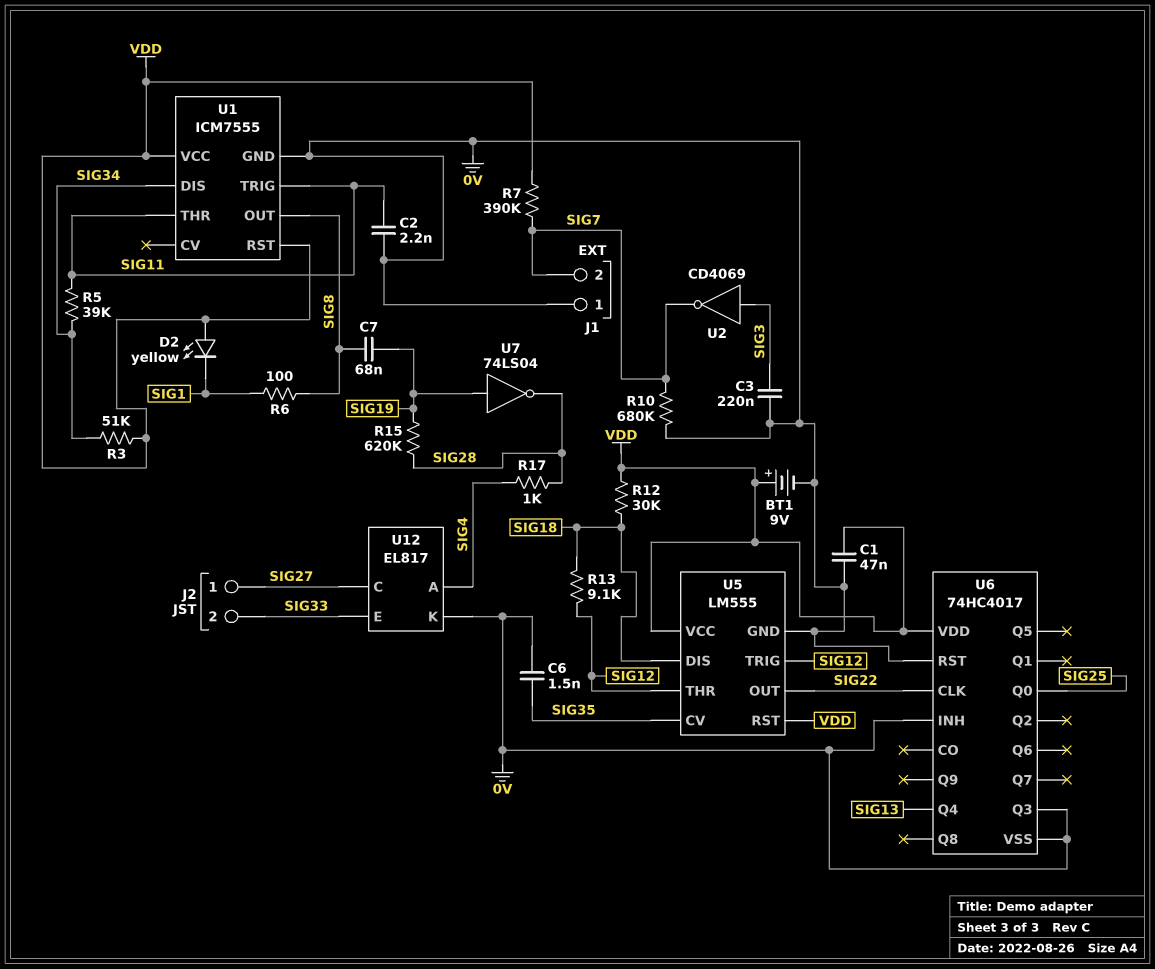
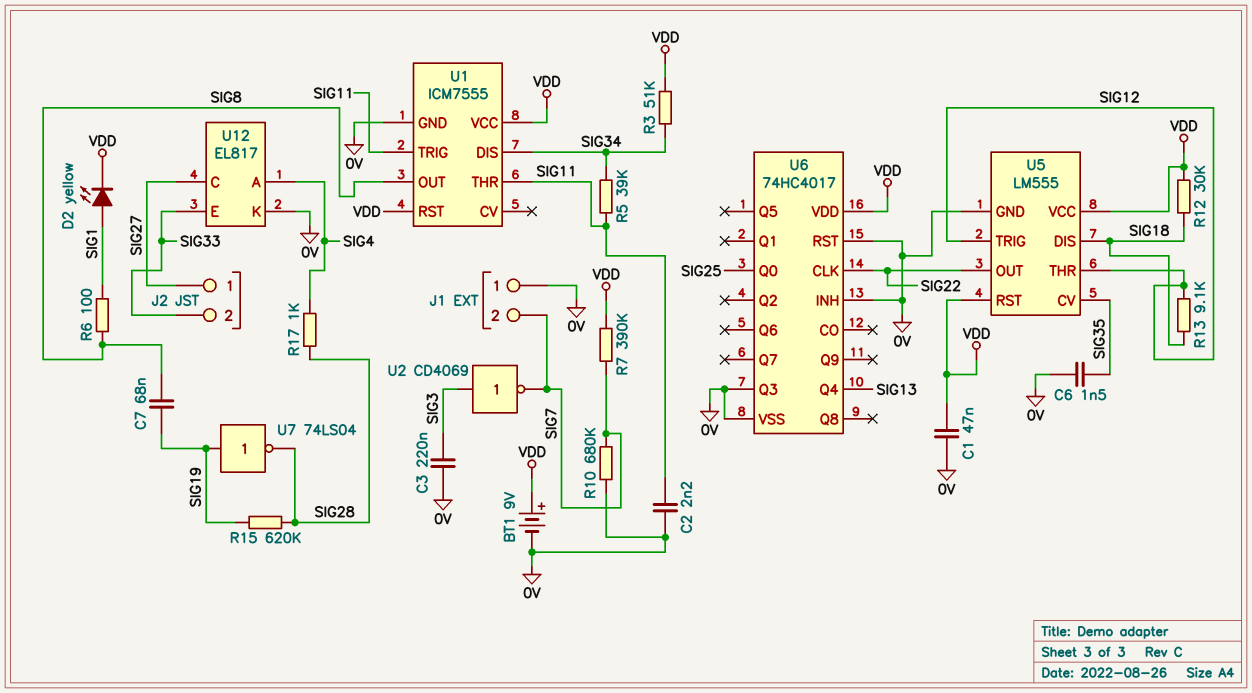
D2: LED yellow (A VDD, K SIG1) -> LED yellow (A SIG1, K VDD)

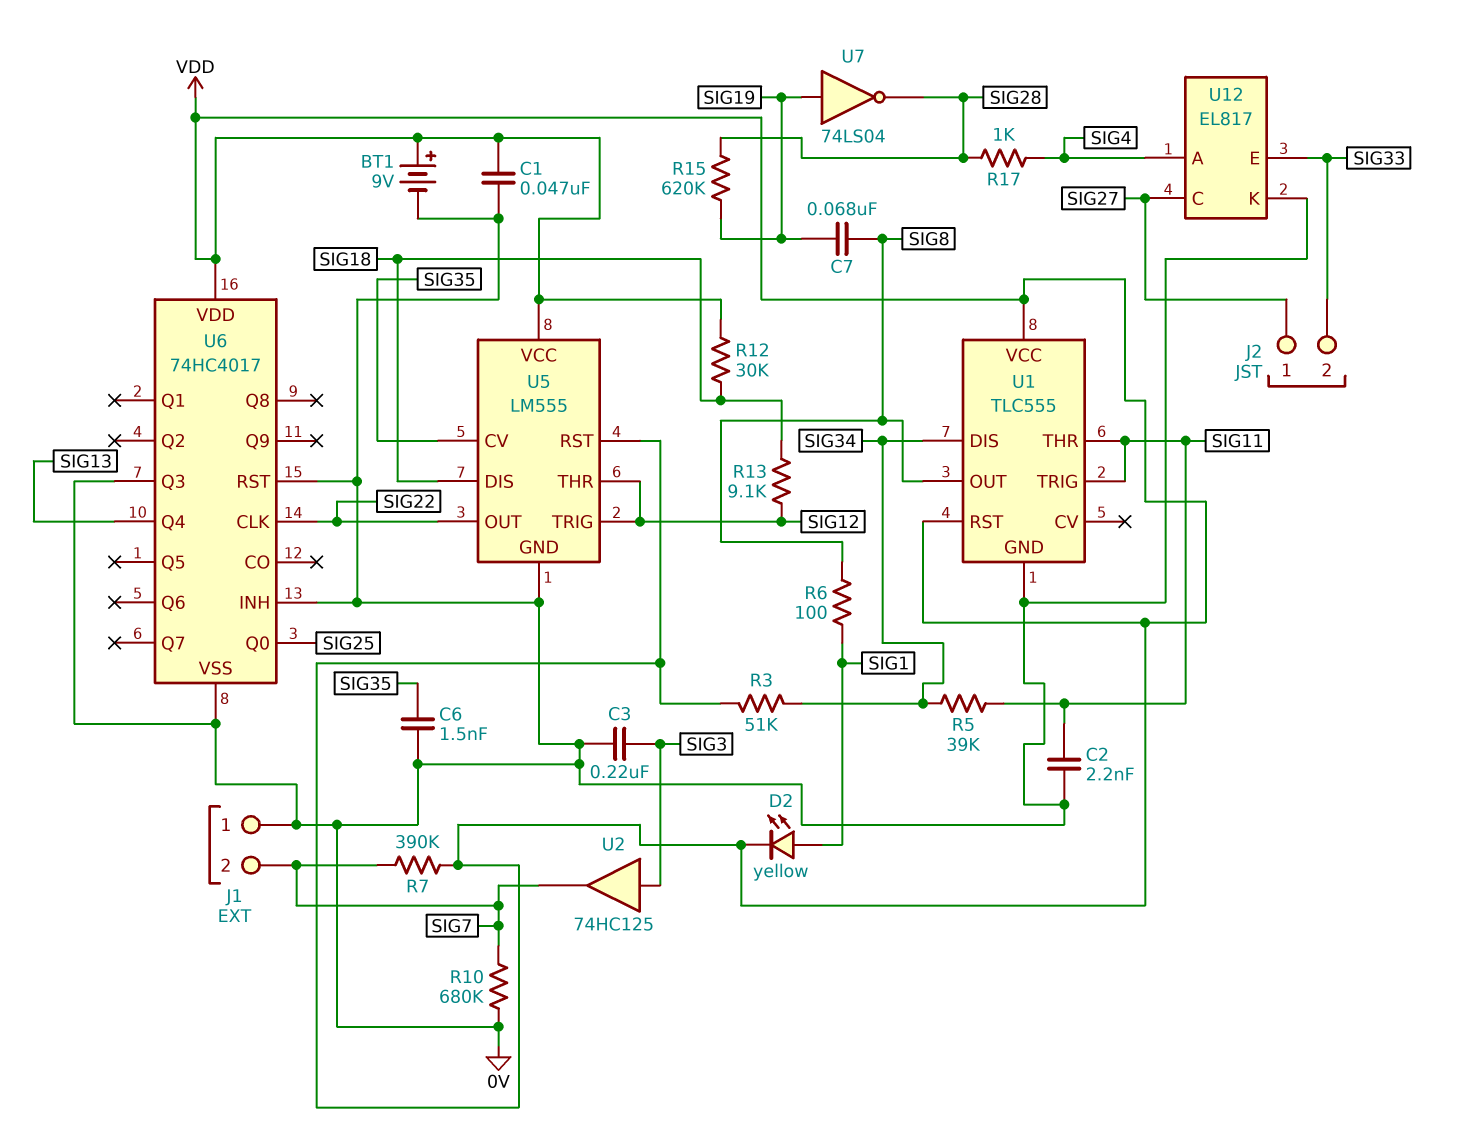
U1: ICM7555 -> TLC555
U2: NOT CD4069 (in SIG3, out SIG7) -> buffer 74HC125 (in SIG3, out SIG7)

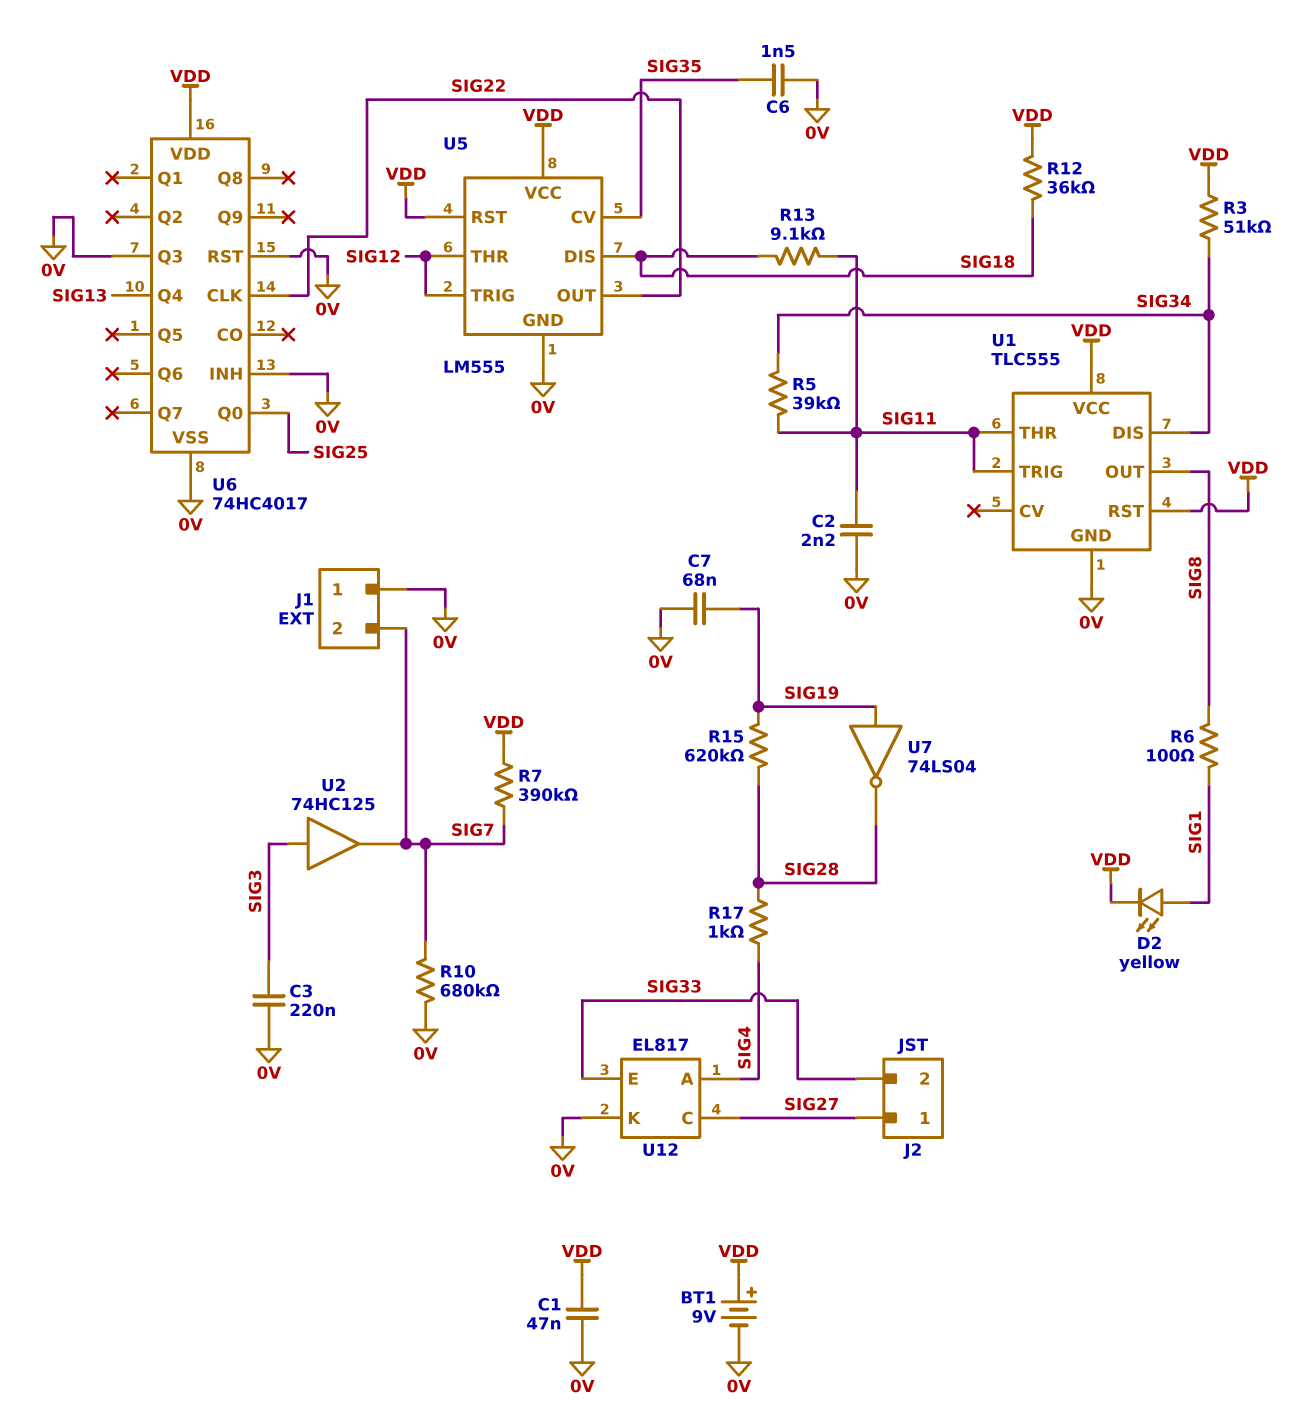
C7: 68nF (SIG8, SIG19) -> 68nF (0V, SIG19)
R12: 30k (SIG18, VDD) -> 36k (SIG18, VDD)
R13: 9.1k (SIG12, SIG18) -> 9.1k (SIG11, SIG18)

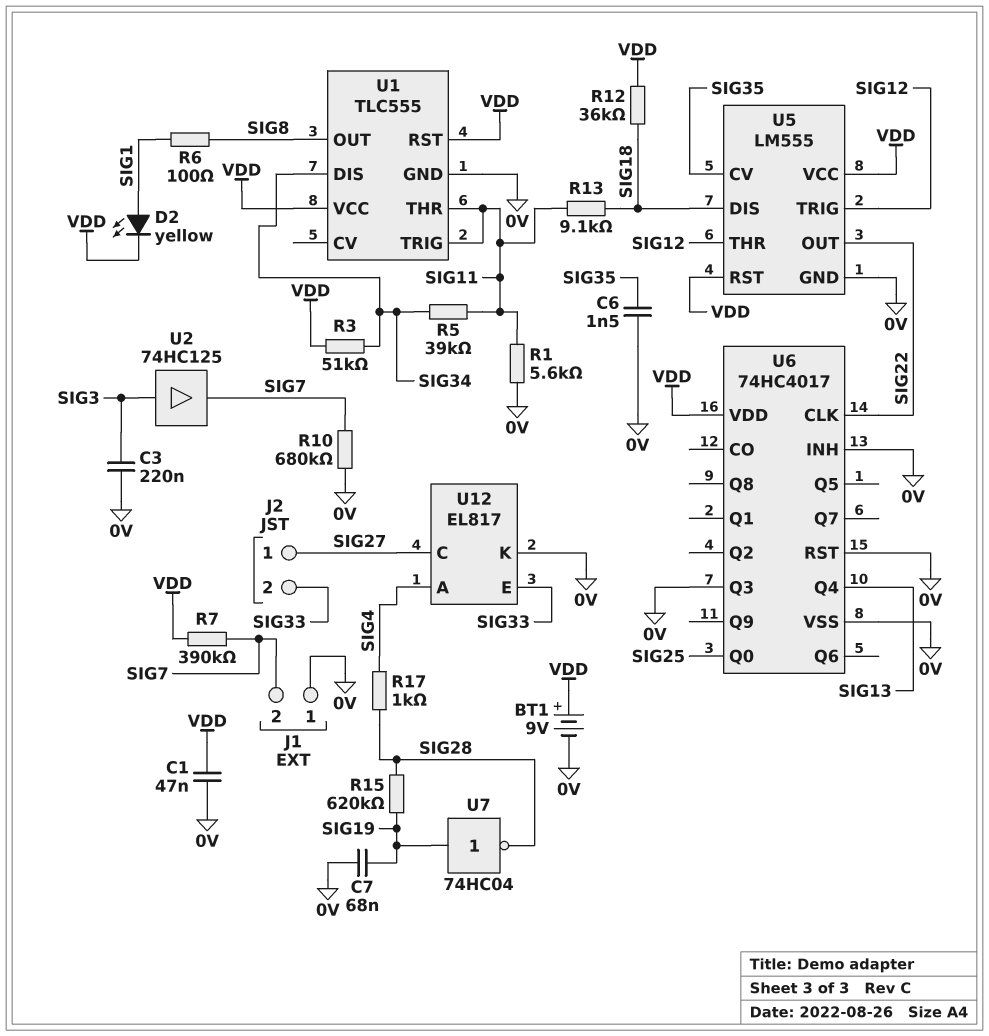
C2: 2.2nF (0V, SIG11) -> none
R1: none -> 5.6k (0V, SIG11)
U7: NOT 74LS04 (in SIG19, out SIG28) -> NOT 74HC04 (in SIG19, out SIG28)

